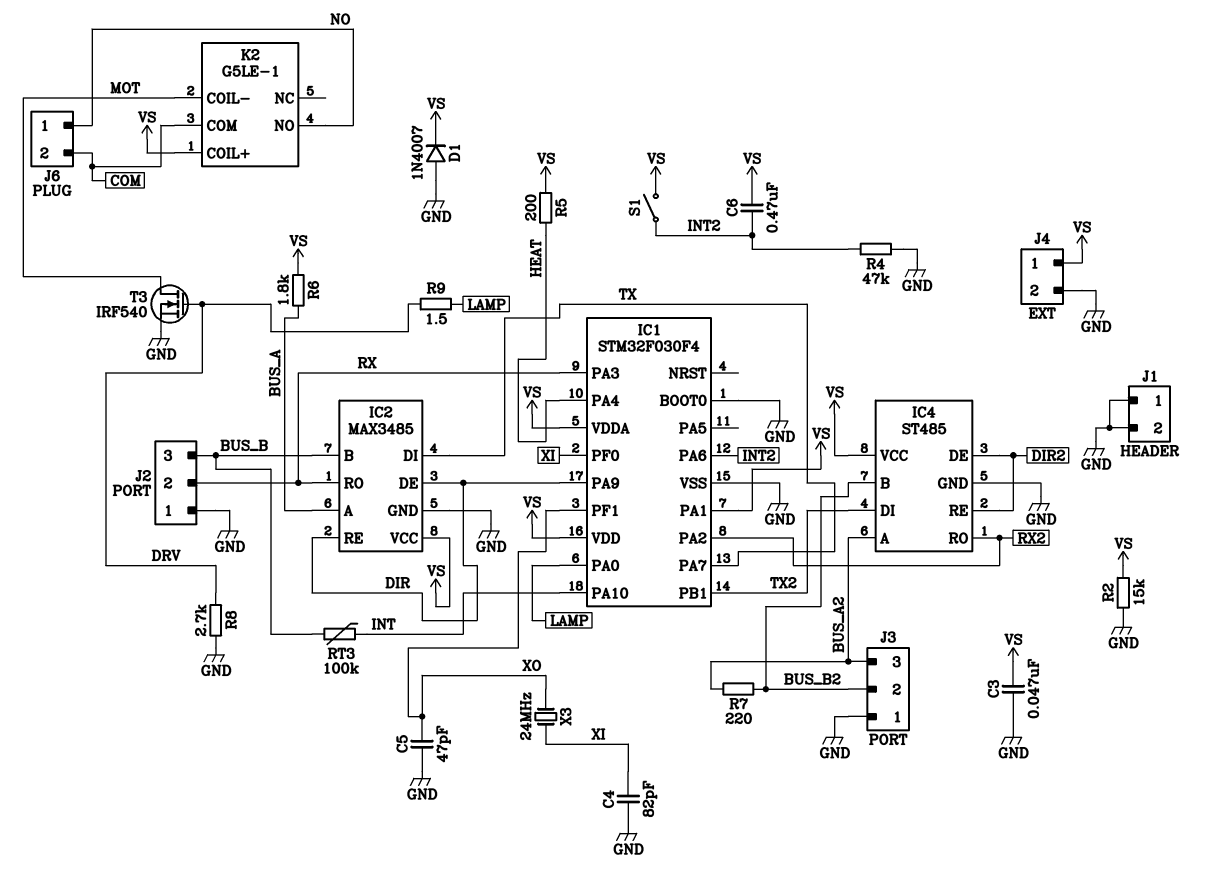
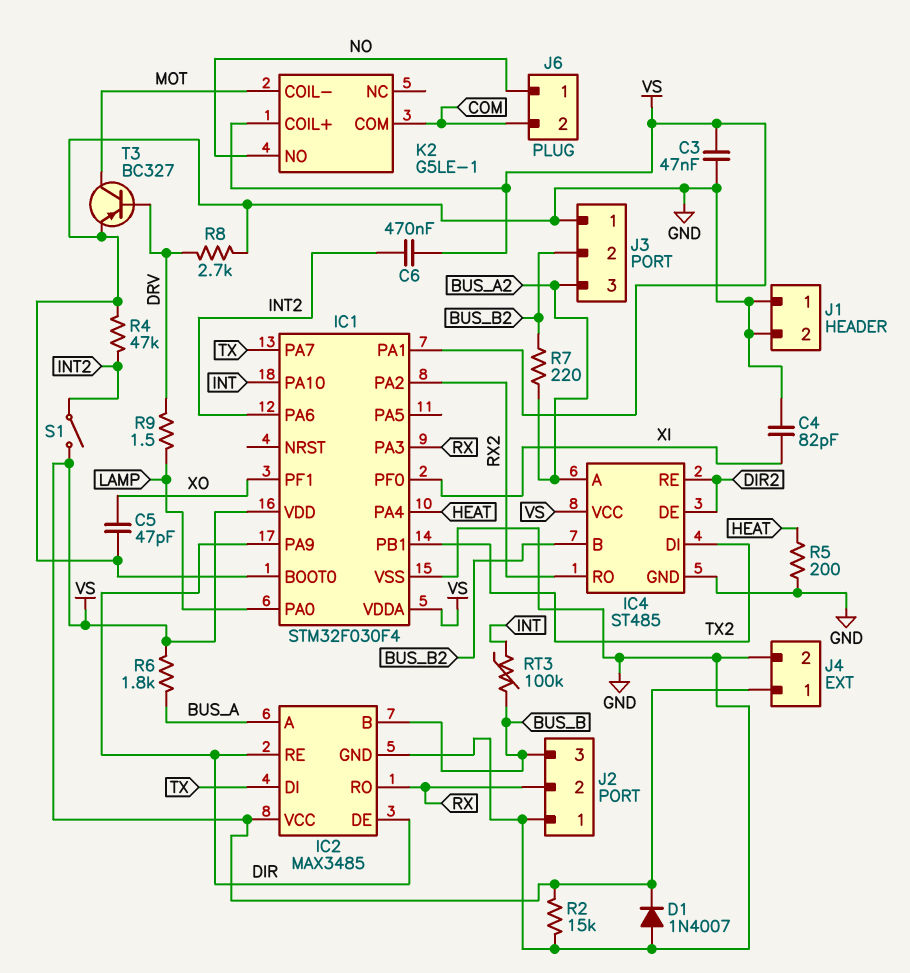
R5: 200 (HEAT, VS) -> 200 (GND, HEAT)
T3: NMOS IRF540 (G DRV, D MOT, S GND) -> PNP BC327 (B DRV, C MOT, E GND)
X3: 24MHz (XI, XO) -> none

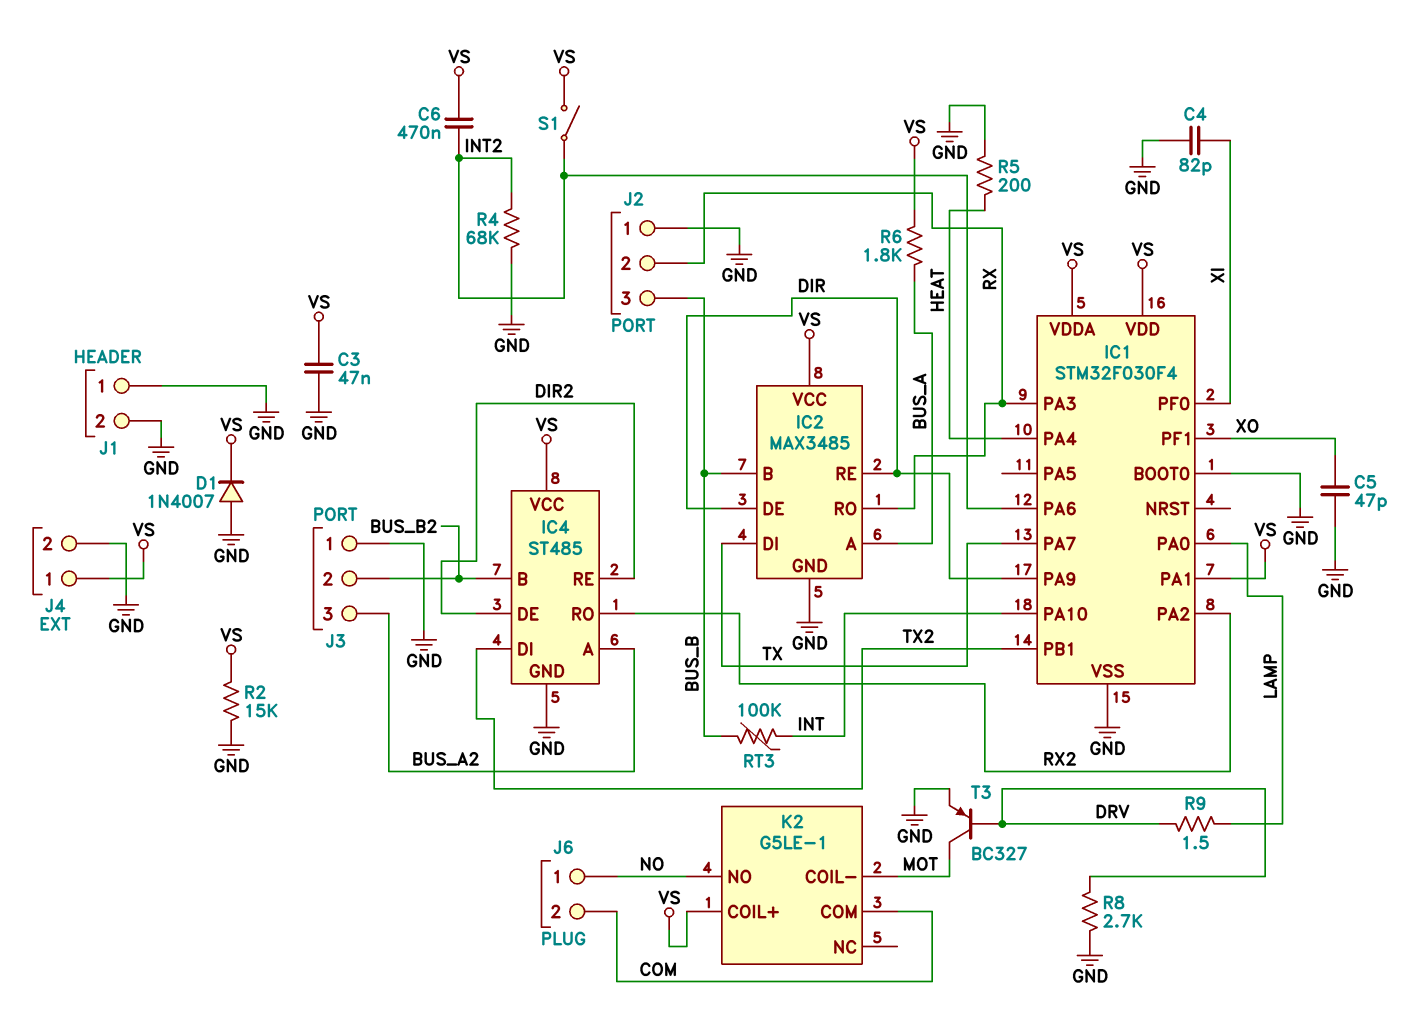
R4: 47k (GND, INT2) -> 68k (GND, INT2)
R7: 220 (BUS_A2, BUS_B2) -> none

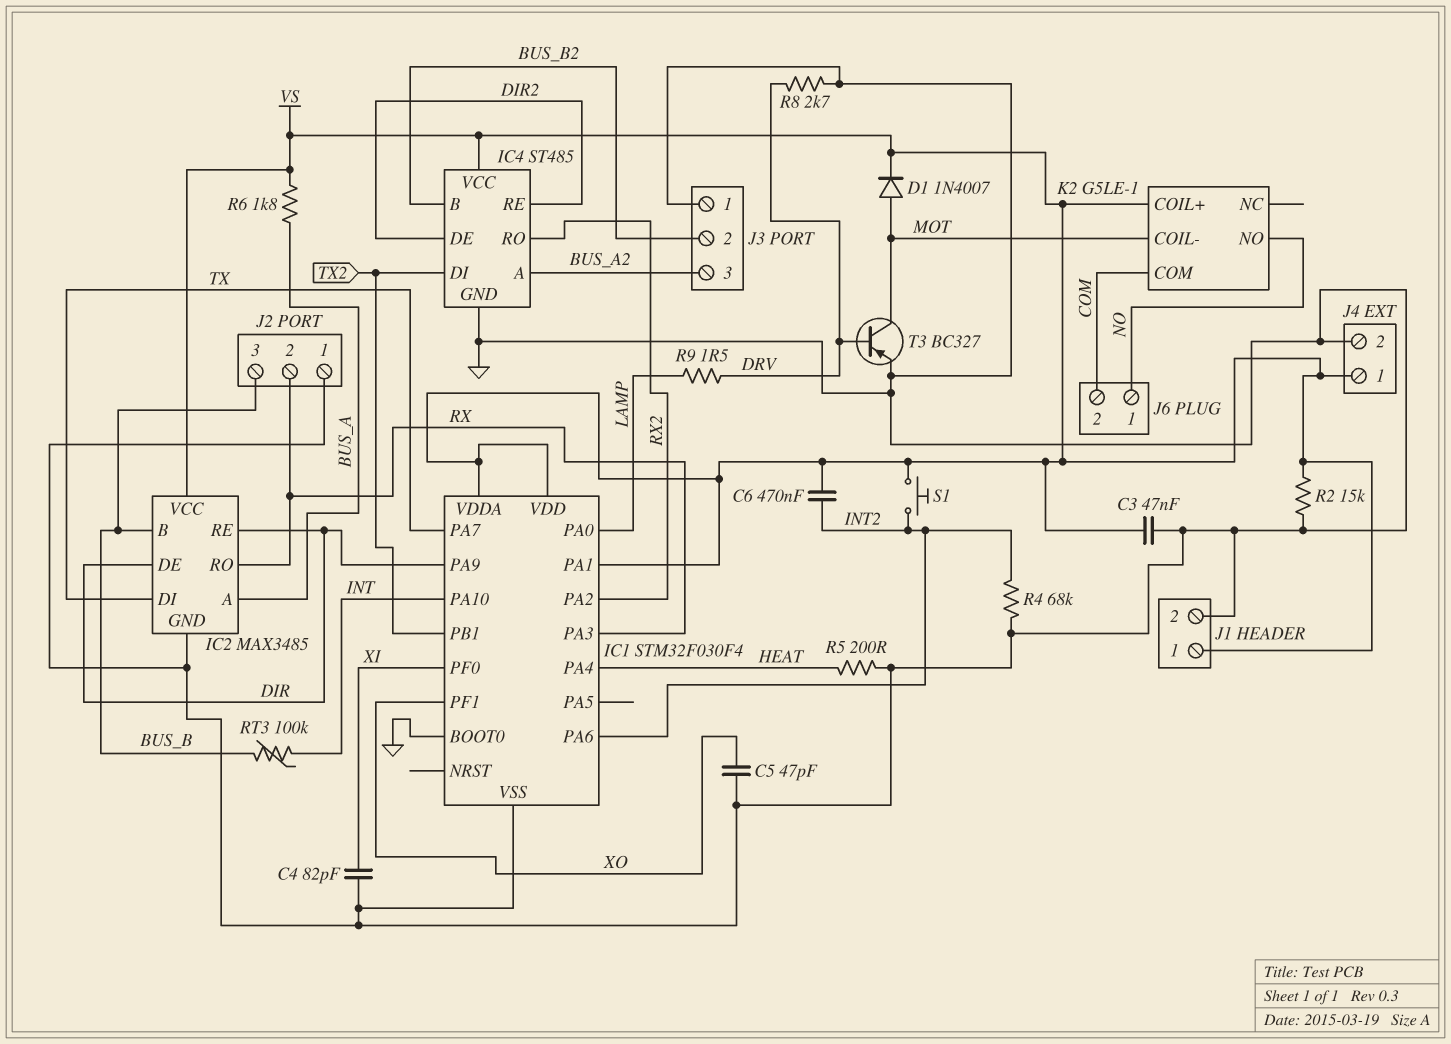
D1: diode 1N4007 (A GND, K VS) -> diode 1N4007 (A MOT, K VS)
J1 pin 1: GND -> VS
S1: switch (INT2, VS) -> button (INT2, VS)

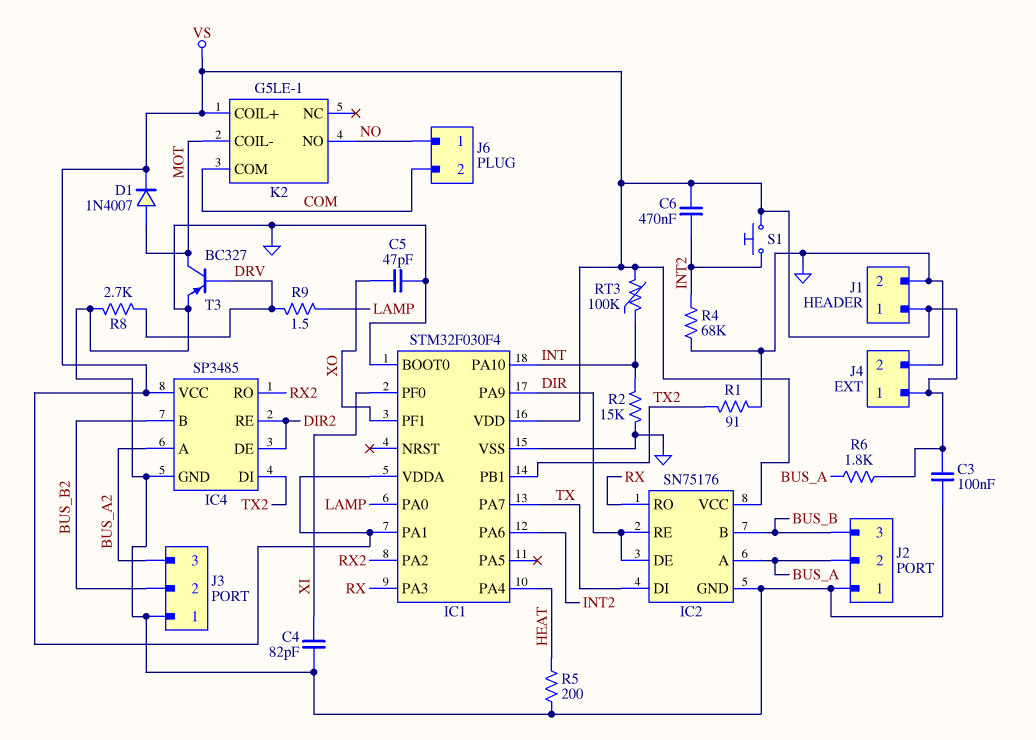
C3: 47nF (GND, VS) -> 100nF (GND, VS)
IC2: MAX3485 -> SN75176
IC4: ST485 -> SP3485
J2 pin 2: RX -> BUS_A
R1: none -> 91 (GND, TX2)
R2: 15k (GND, VS) -> 15k (GND, INT)
RT3: 100k (BUS_B, INT) -> 100k (INT, VS)

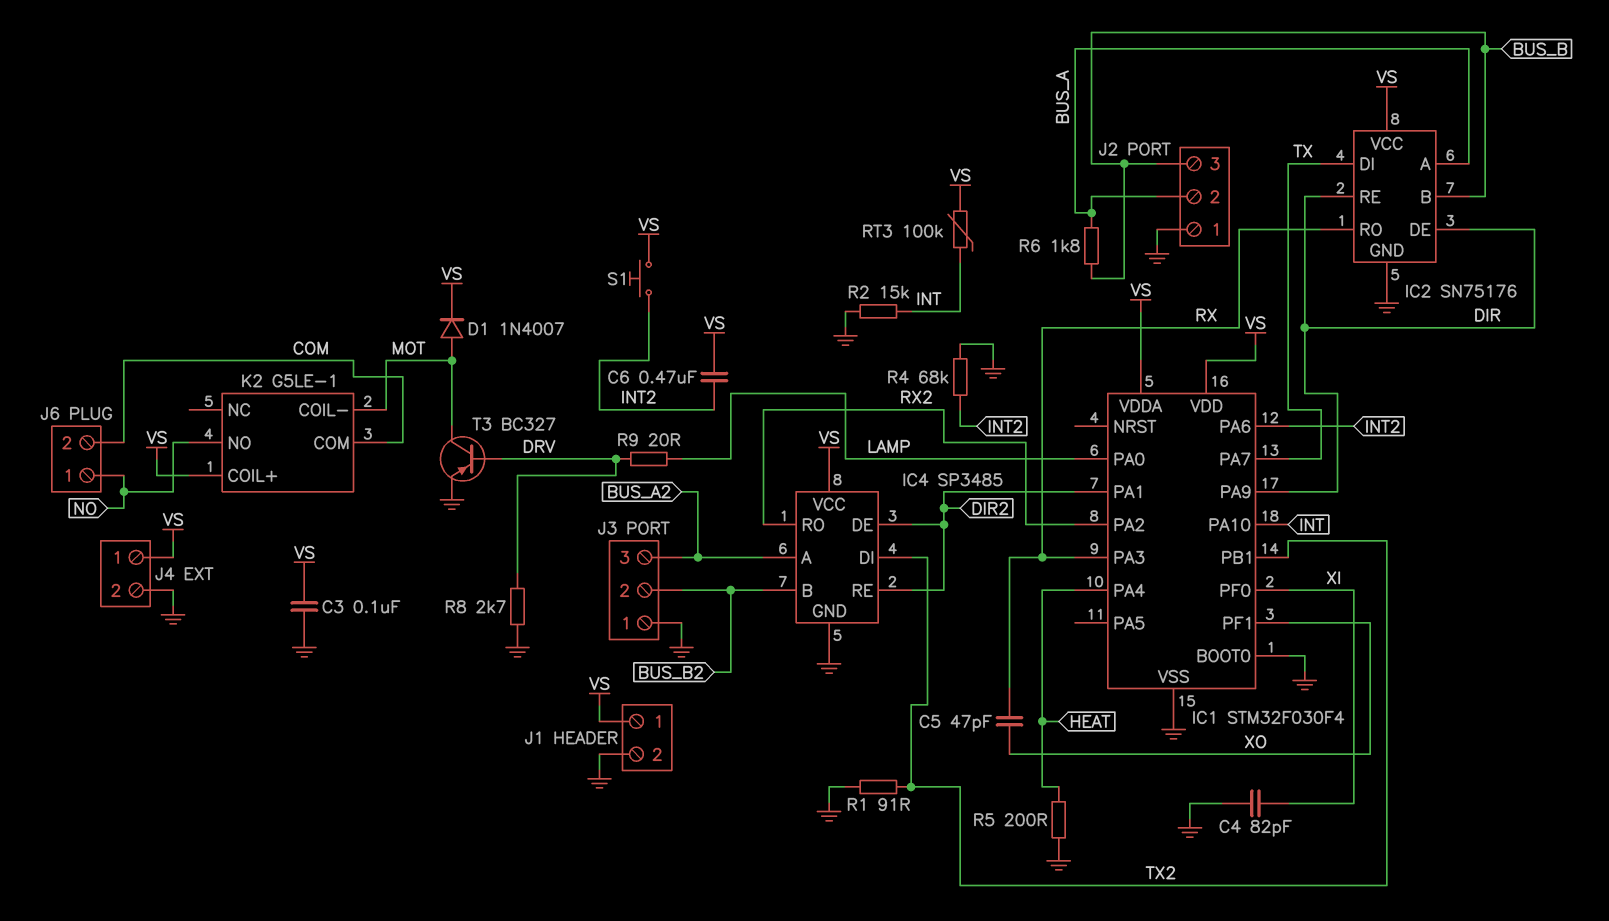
C5: 47pF (GND, XO) -> 47pF (RX, XO)
IC1 pin PA1: VS -> DIR2
R6: 1.8k (BUS_A, VS) -> 1.8k (BUS_A, BUS_B)
R9: 1.5 (DRV, LAMP) -> 20 (DRV, LAMP)

